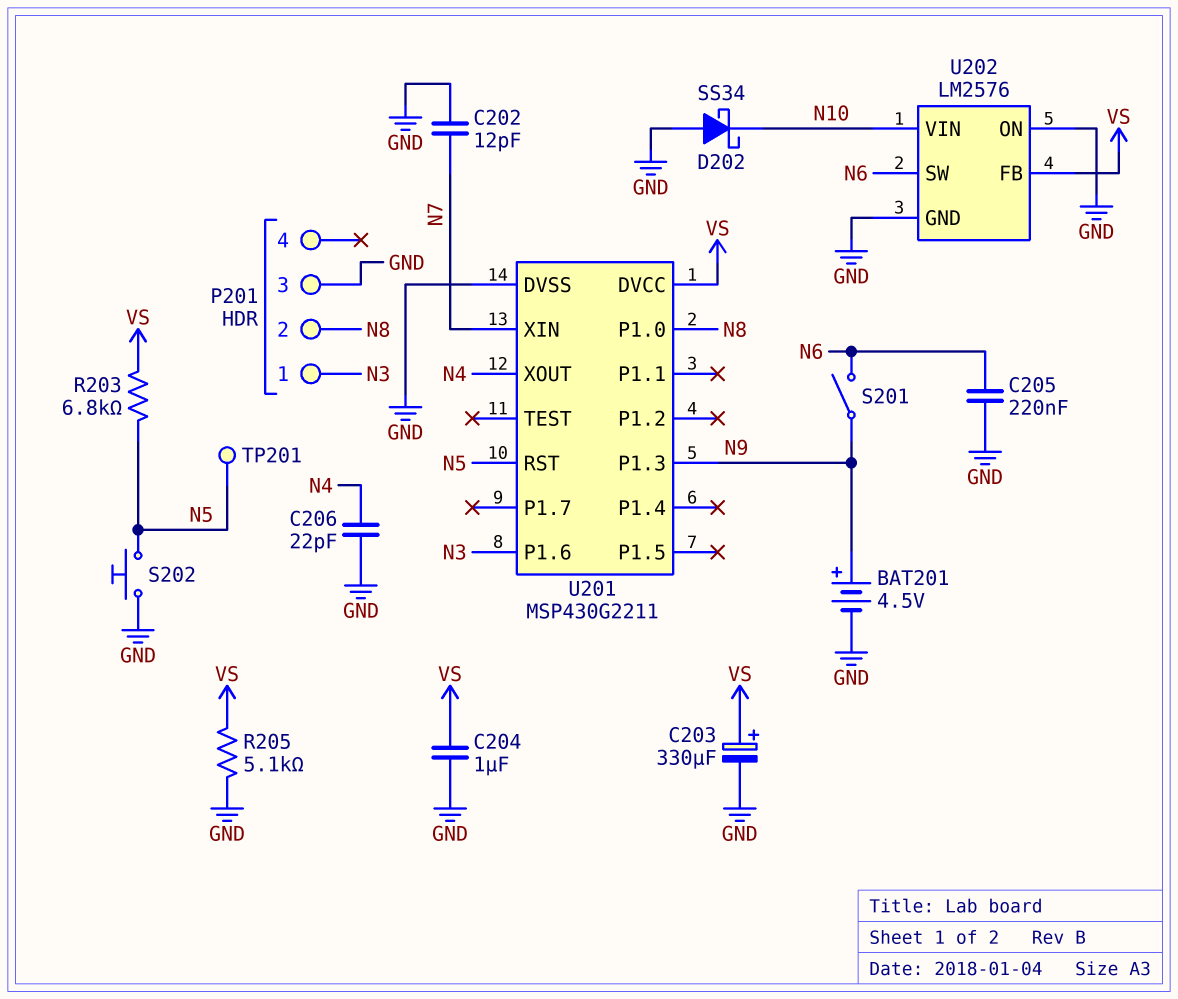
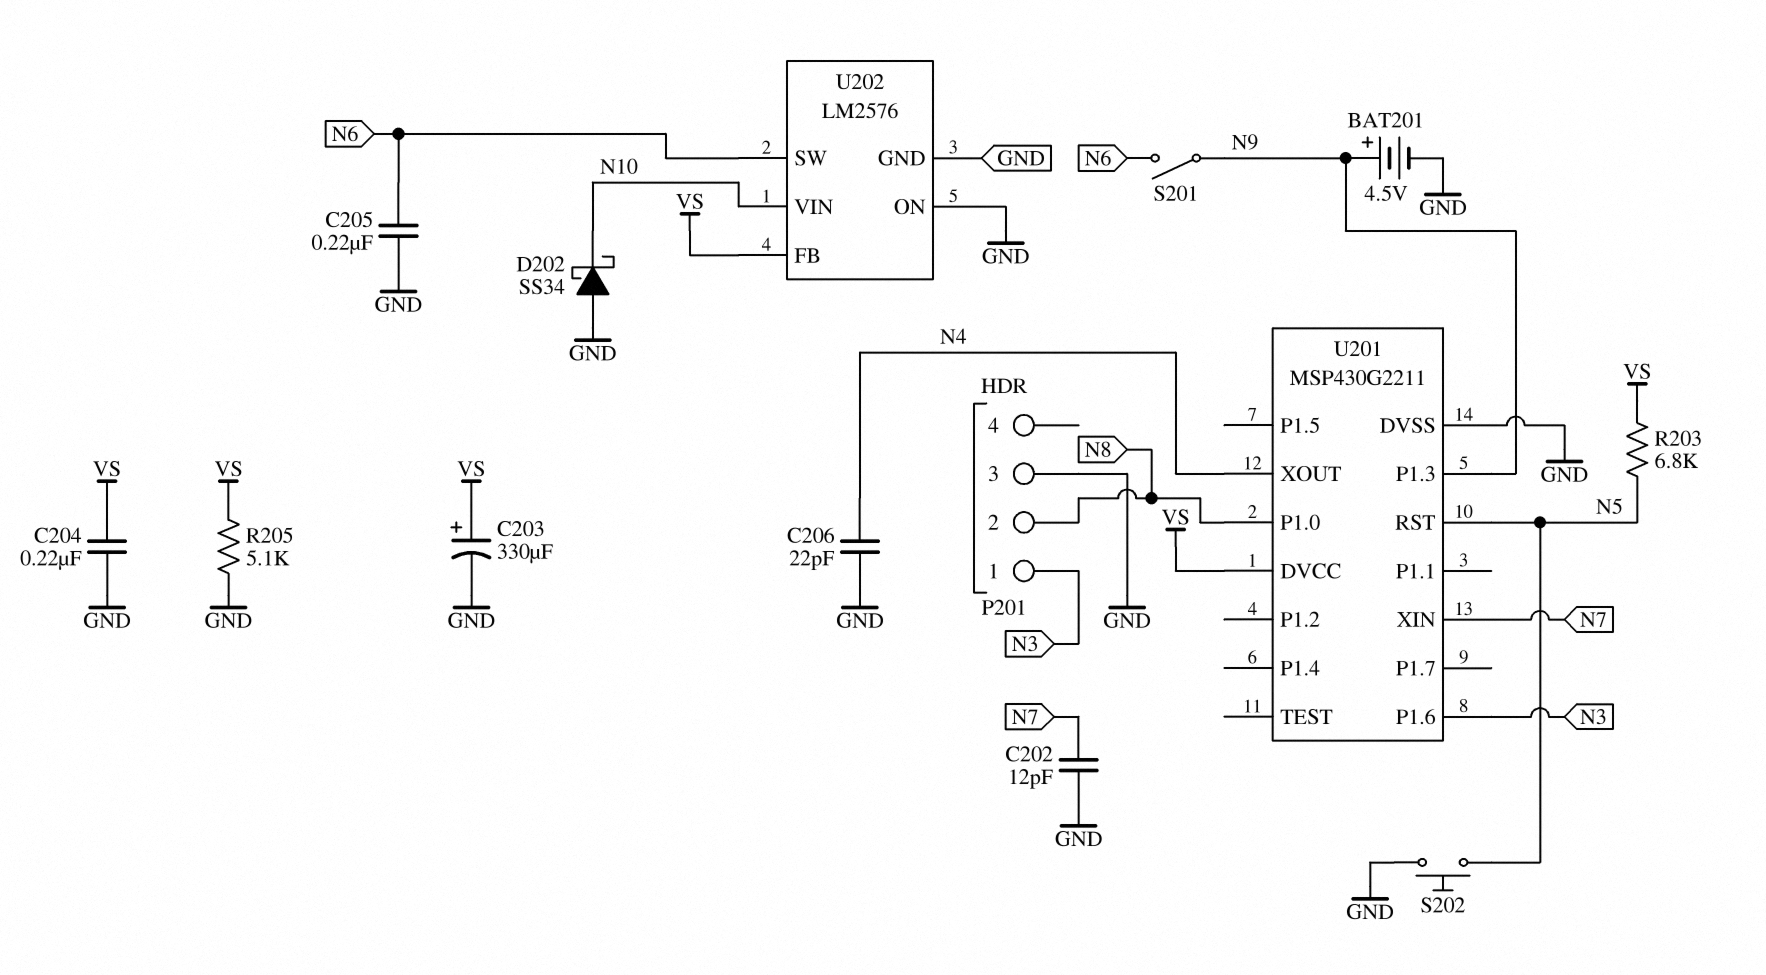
C204: 1uF (GND, VS) -> 220nF (GND, VS)
TP201: test point (N5) -> none

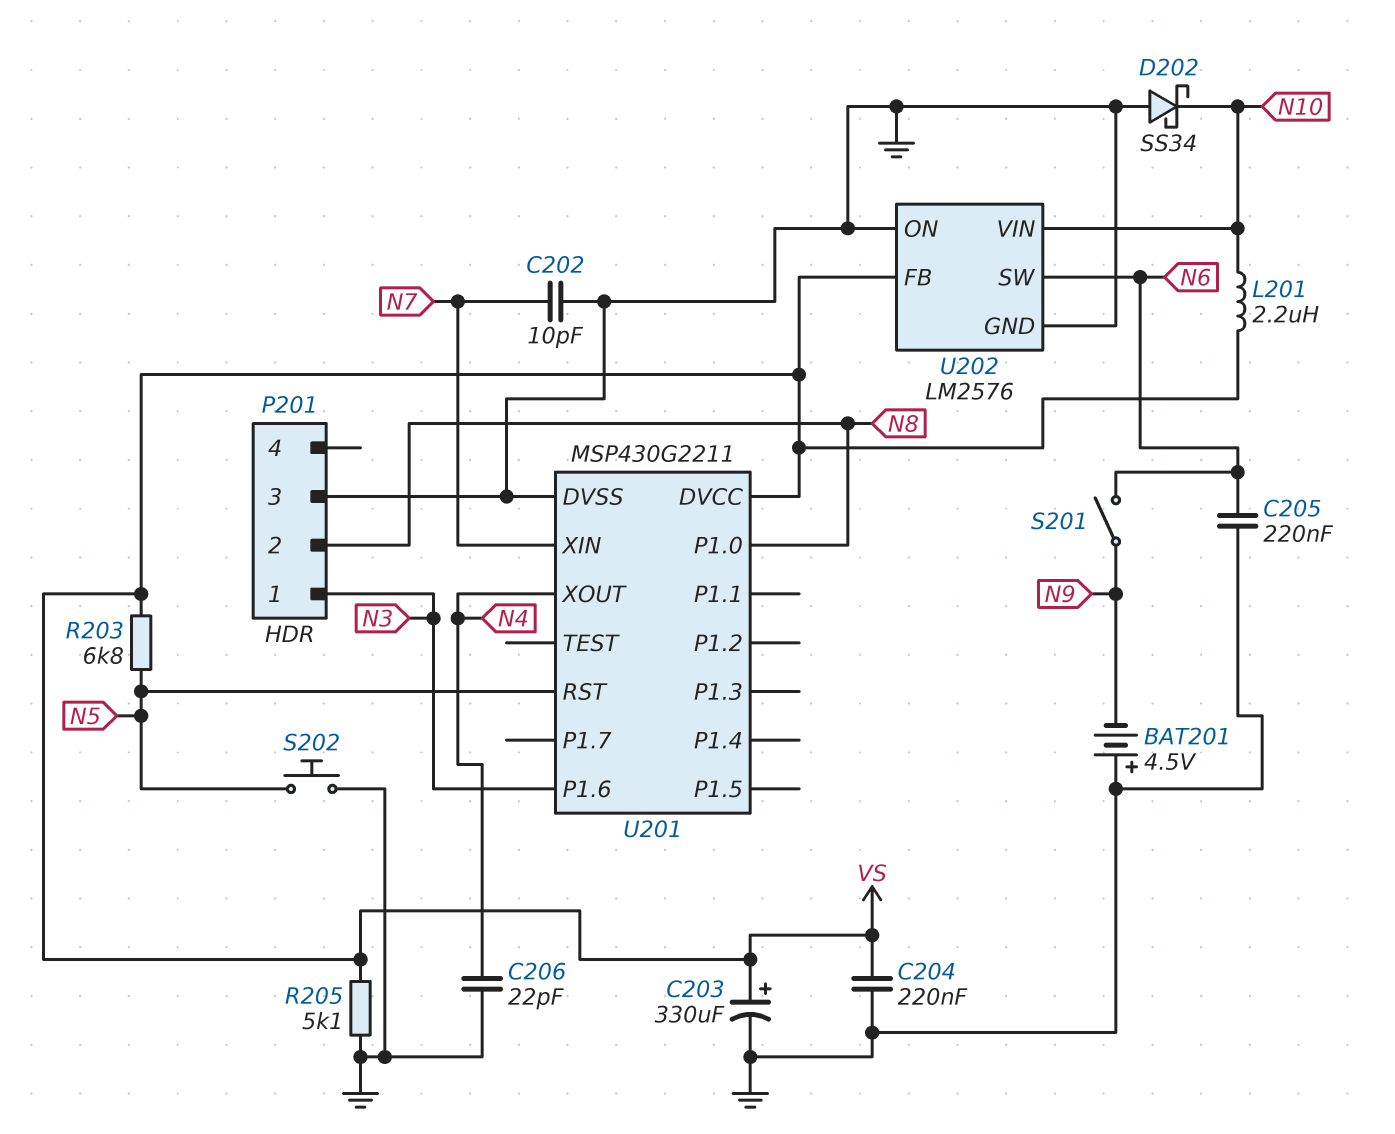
BAT201: 4.5V (plus N9, minus GND) -> 4.5V (plus GND, minus N9)
C202: 12pF (GND, N7) -> 10pF (GND, N7)
L201: none -> 2.2uH (N10, VS)
U201 pin P1.3: N9 -> none

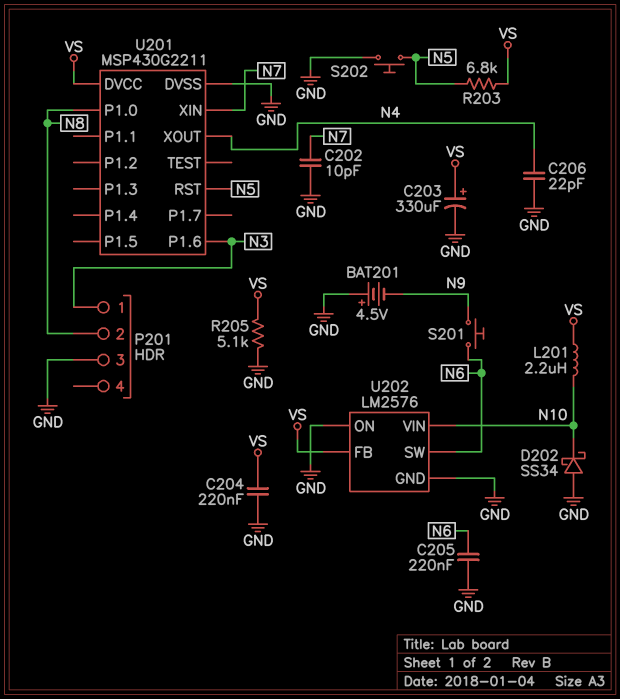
S201: switch (N6, N9) -> button (N6, N9)

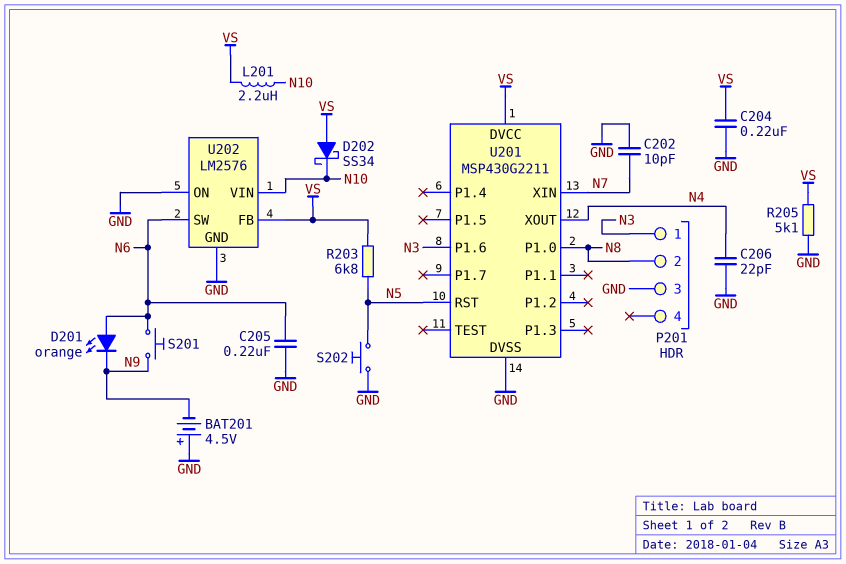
C203: 330uF (plus VS, minus GND) -> none
D201: none -> LED orange (A N6, K N9)
D202: schottky SS34 (A GND, K N10) -> schottky SS34 (A VS, K N10)

